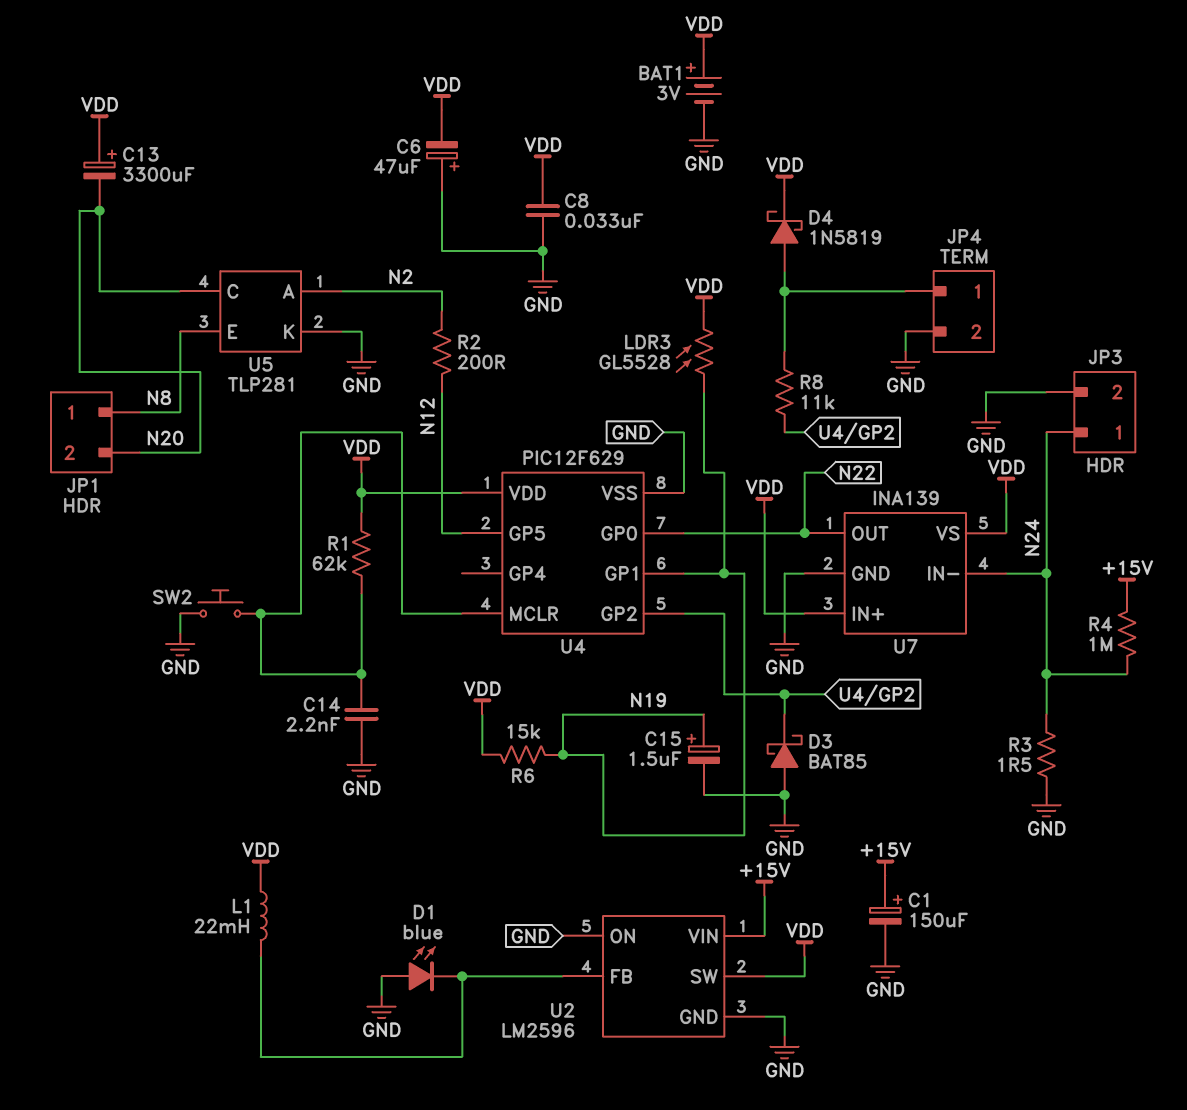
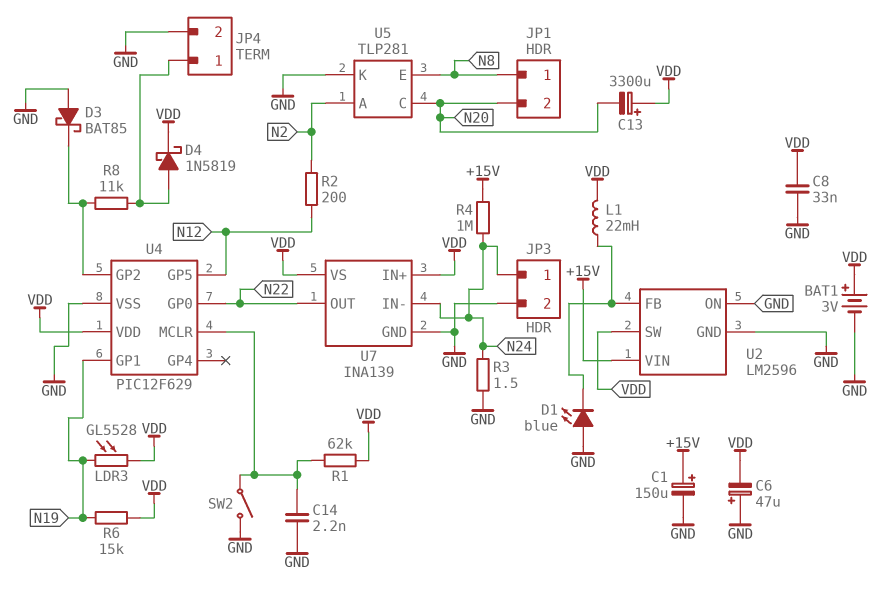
C15: 1.5uF (plus N19, minus GND) -> none
SW2: button (GND, U4/MCLR) -> switch (GND, U4/MCLR)

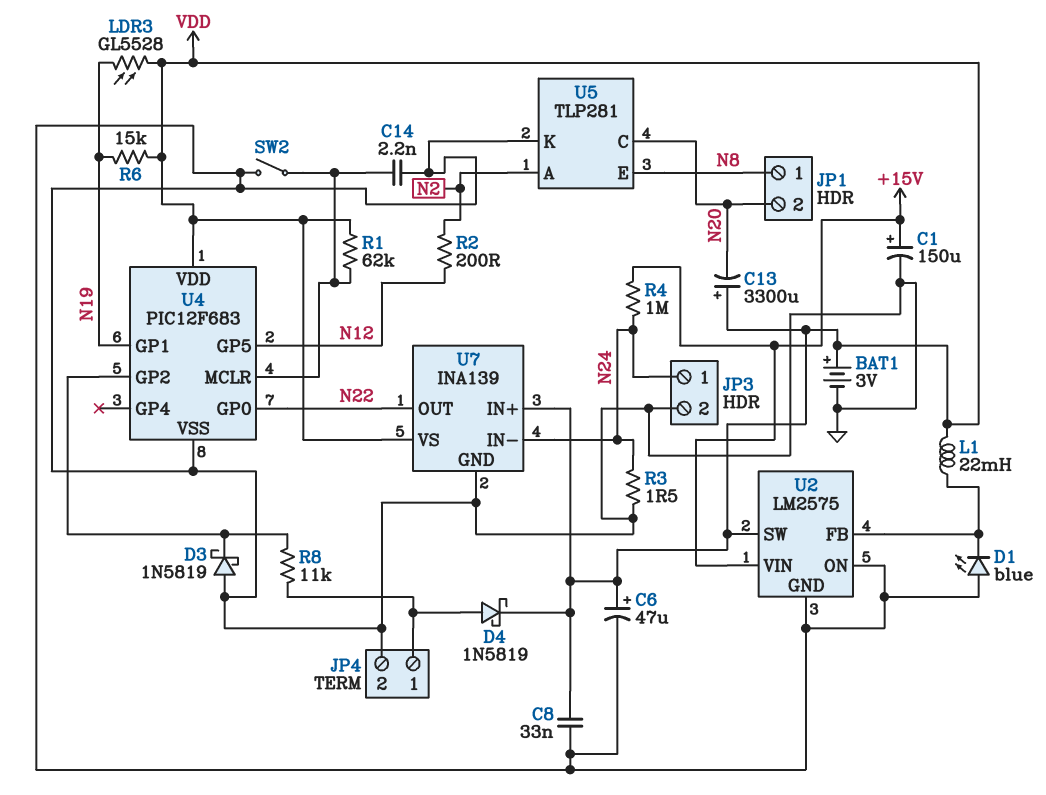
C6: 47uF (plus GND, minus VDD) -> 47uF (plus VDD, minus GND)
D3: schottky BAT85 (A GND, K U4/GP2) -> schottky 1N5819 (A GND, K U4/GP2)
U2: LM2596 -> LM2575
U4: PIC12F629 -> PIC12F683

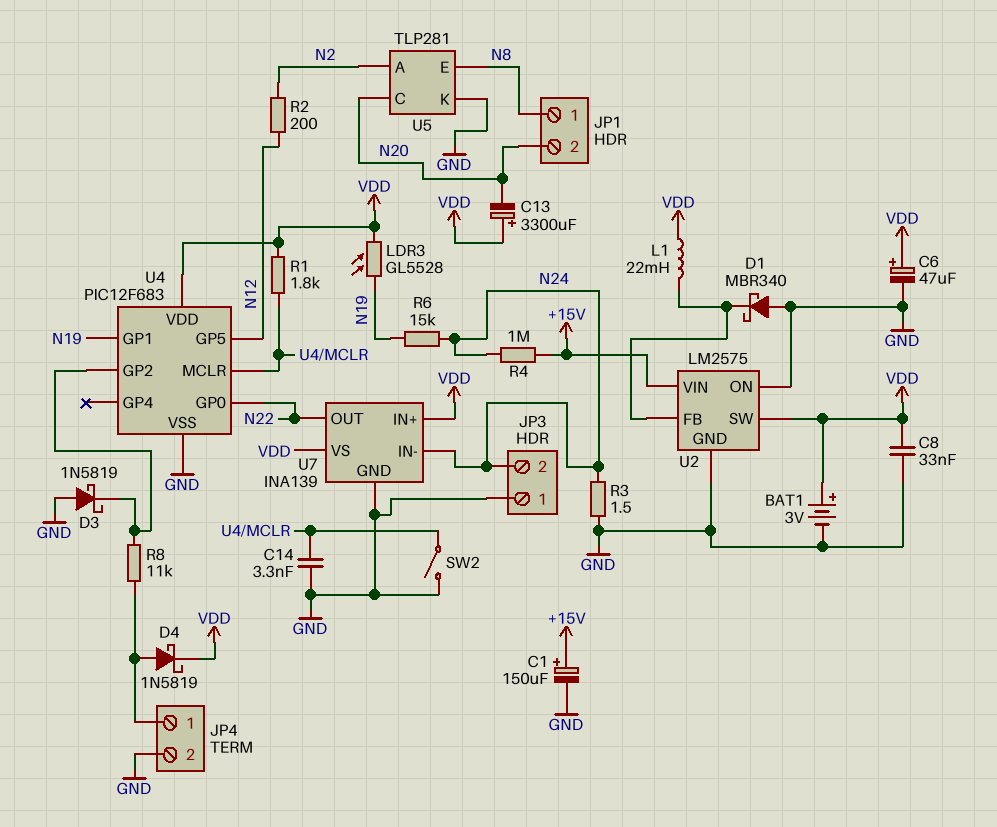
C14: 2.2nF (GND, U4/MCLR) -> 3.3nF (GND, U4/MCLR)
D1: LED blue (A GND, K U2/FB) -> schottky MBR340 (A GND, K U2/FB)
JP3 pin 1: N24 -> GND
JP3 pin 2: GND -> N24
R1: 62k (U4/MCLR, VDD) -> 1.8k (U4/MCLR, VDD)
R6: 15k (N19, VDD) -> 15k (N19, N24)

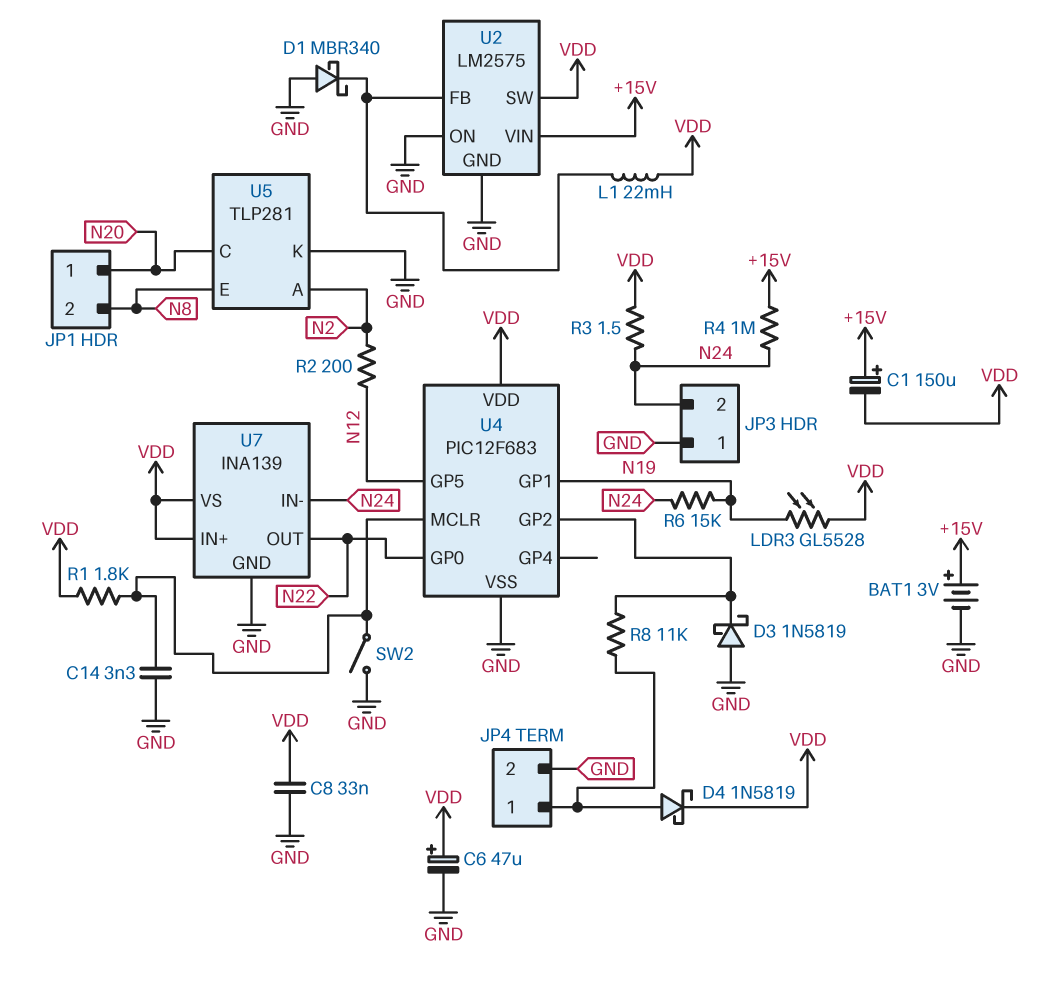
BAT1: 3V (plus VDD, minus GND) -> 3V (plus +15V, minus GND)
C1: 150uF (plus +15V, minus GND) -> 150uF (plus +15V, minus VDD)
C13: 3300uF (plus VDD, minus N20) -> none
JP1 pin 1: N8 -> N20
JP1 pin 2: N20 -> N8
R3: 1.5 (GND, N24) -> 1.5 (N24, VDD)

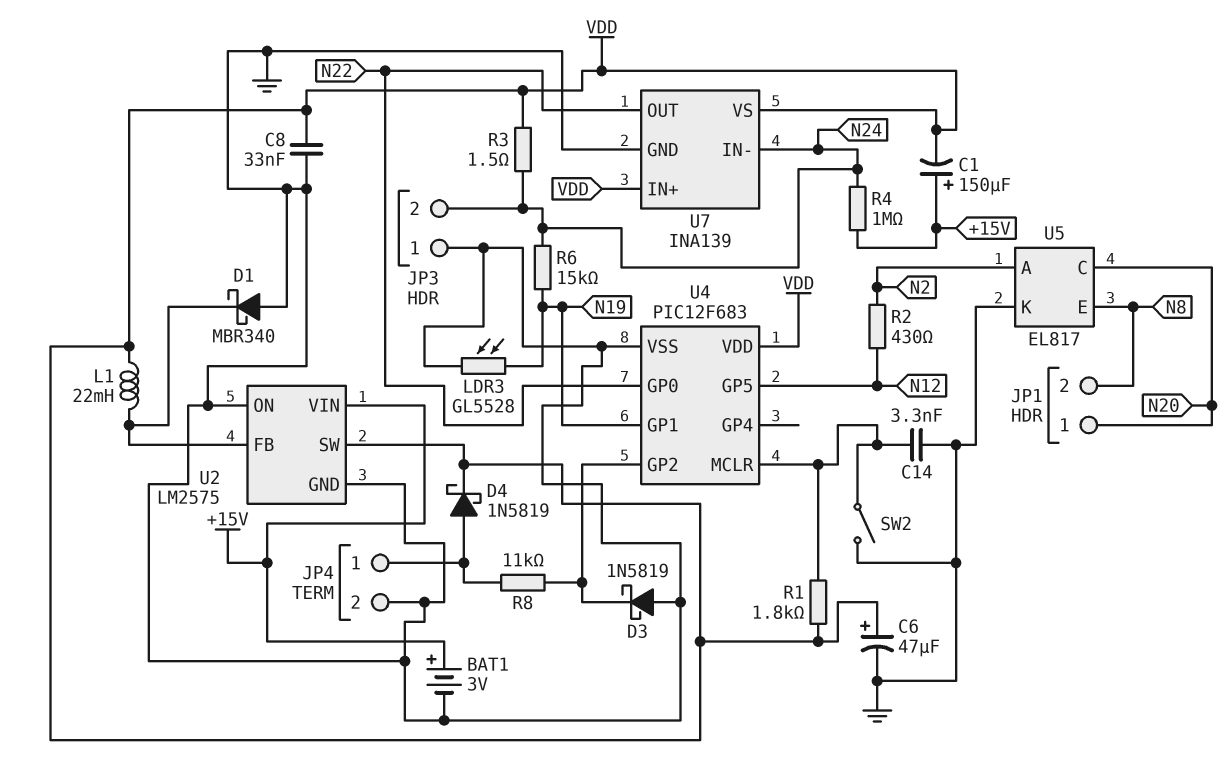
LDR3: GL5528 (N19, VDD) -> GL5528 (GND, N19)
R2: 200 (N2, N12) -> 430 (N2, N12)
U5: TLP281 -> EL817

